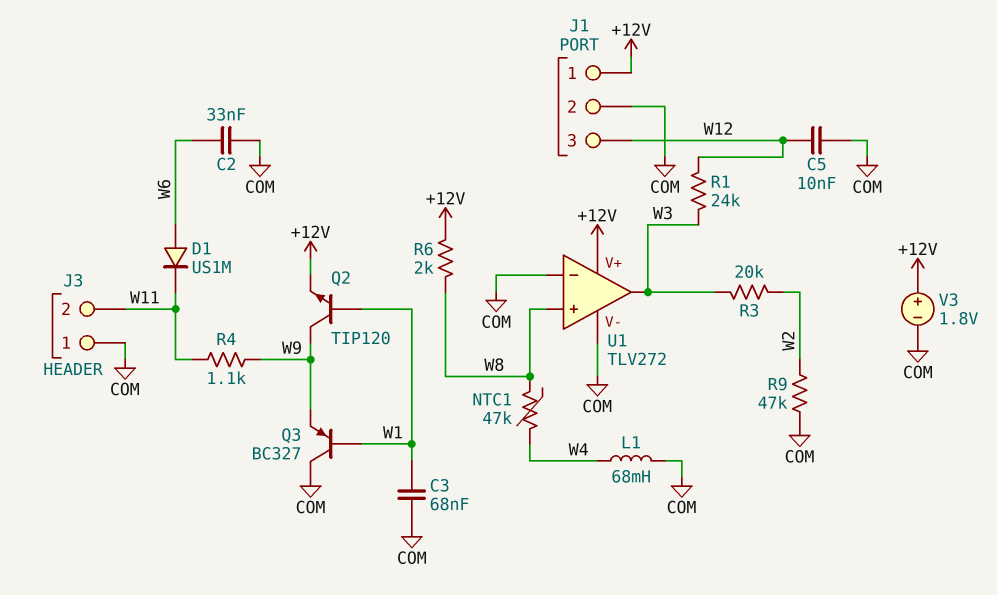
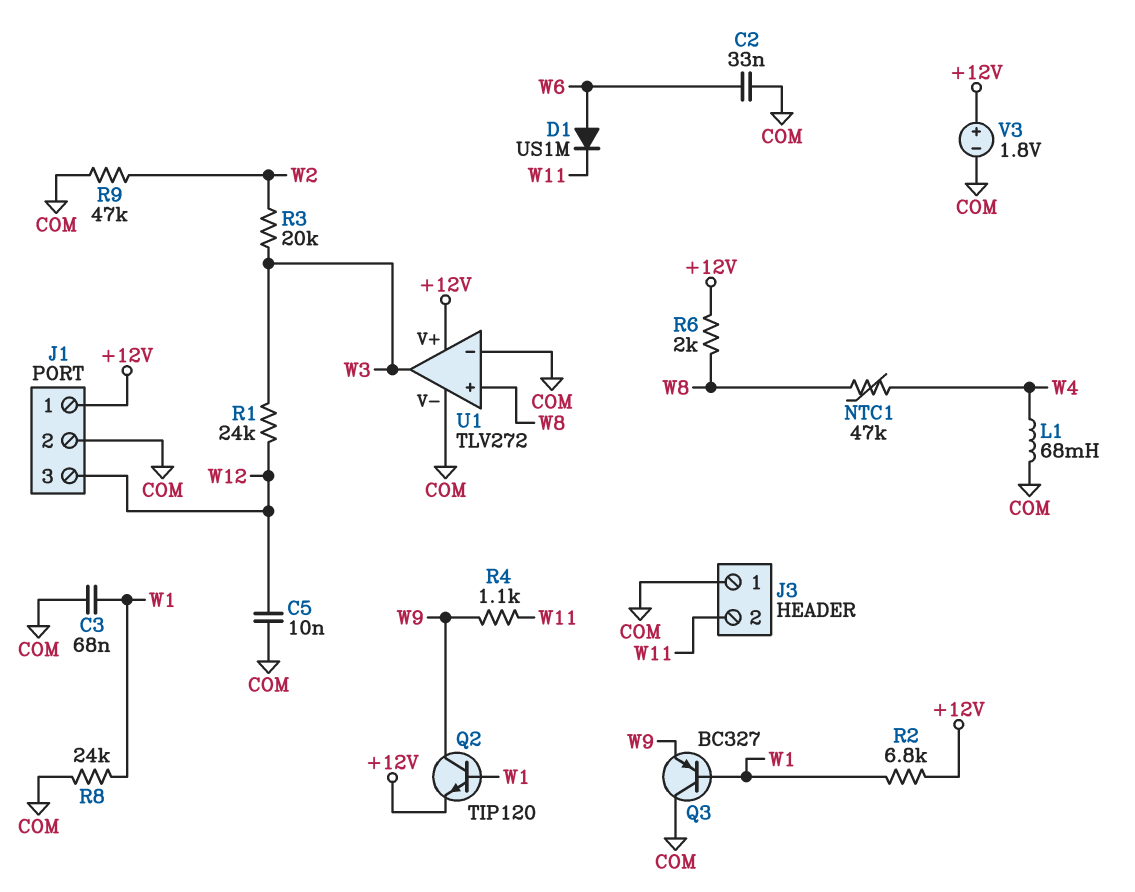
R2: none -> 6.8k (+12V, W1)
R8: none -> 24k (COM, W1)

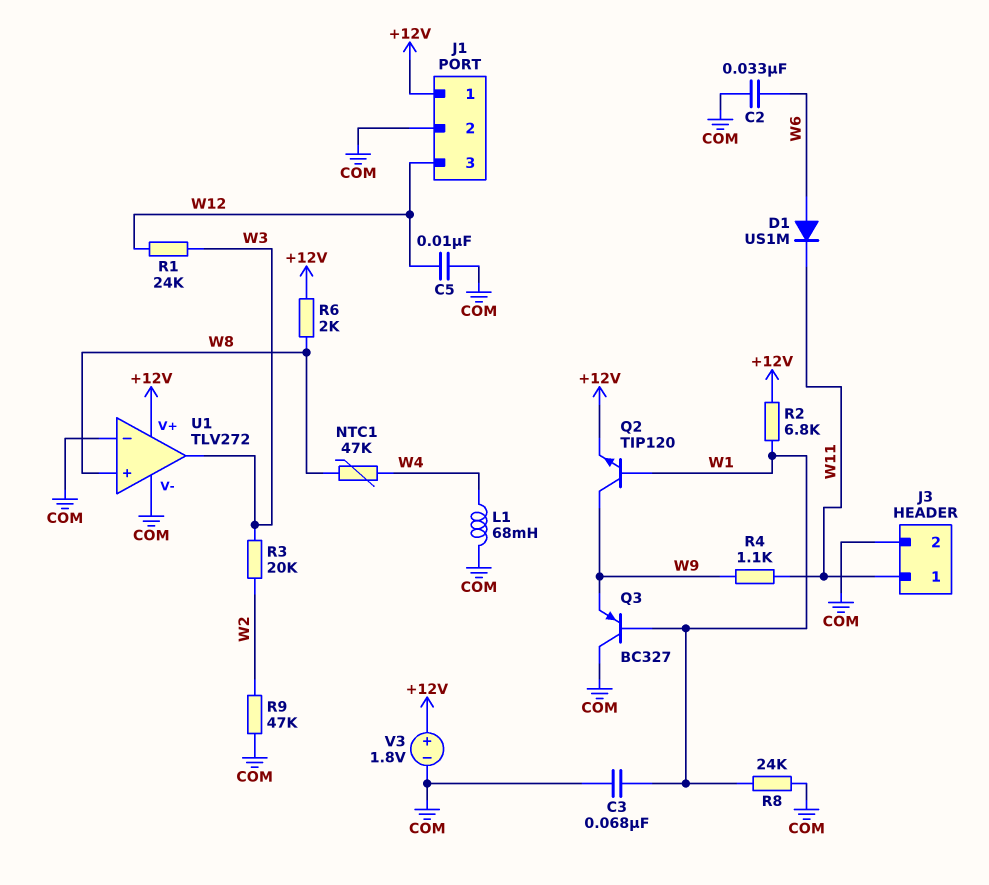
J3 pin 1: COM -> W11
J3 pin 2: W11 -> COM

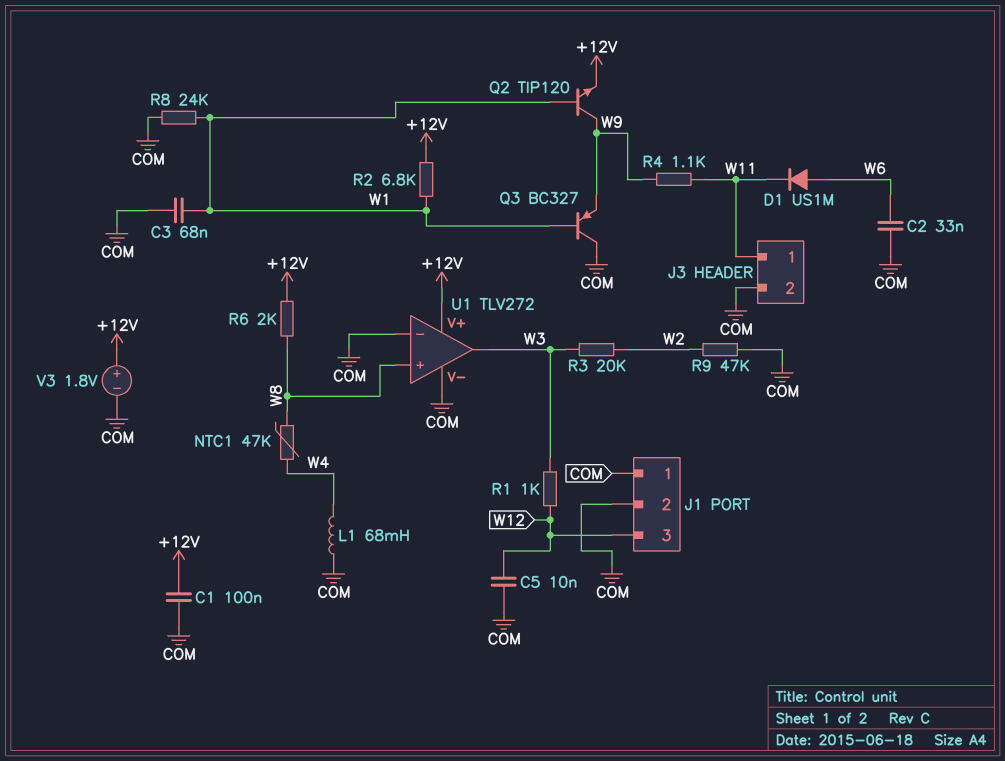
C1: none -> 100nF (+12V, COM)
J1 pin 1: +12V -> COM
R1: 24k (W3, W12) -> 1k (W3, W12)

